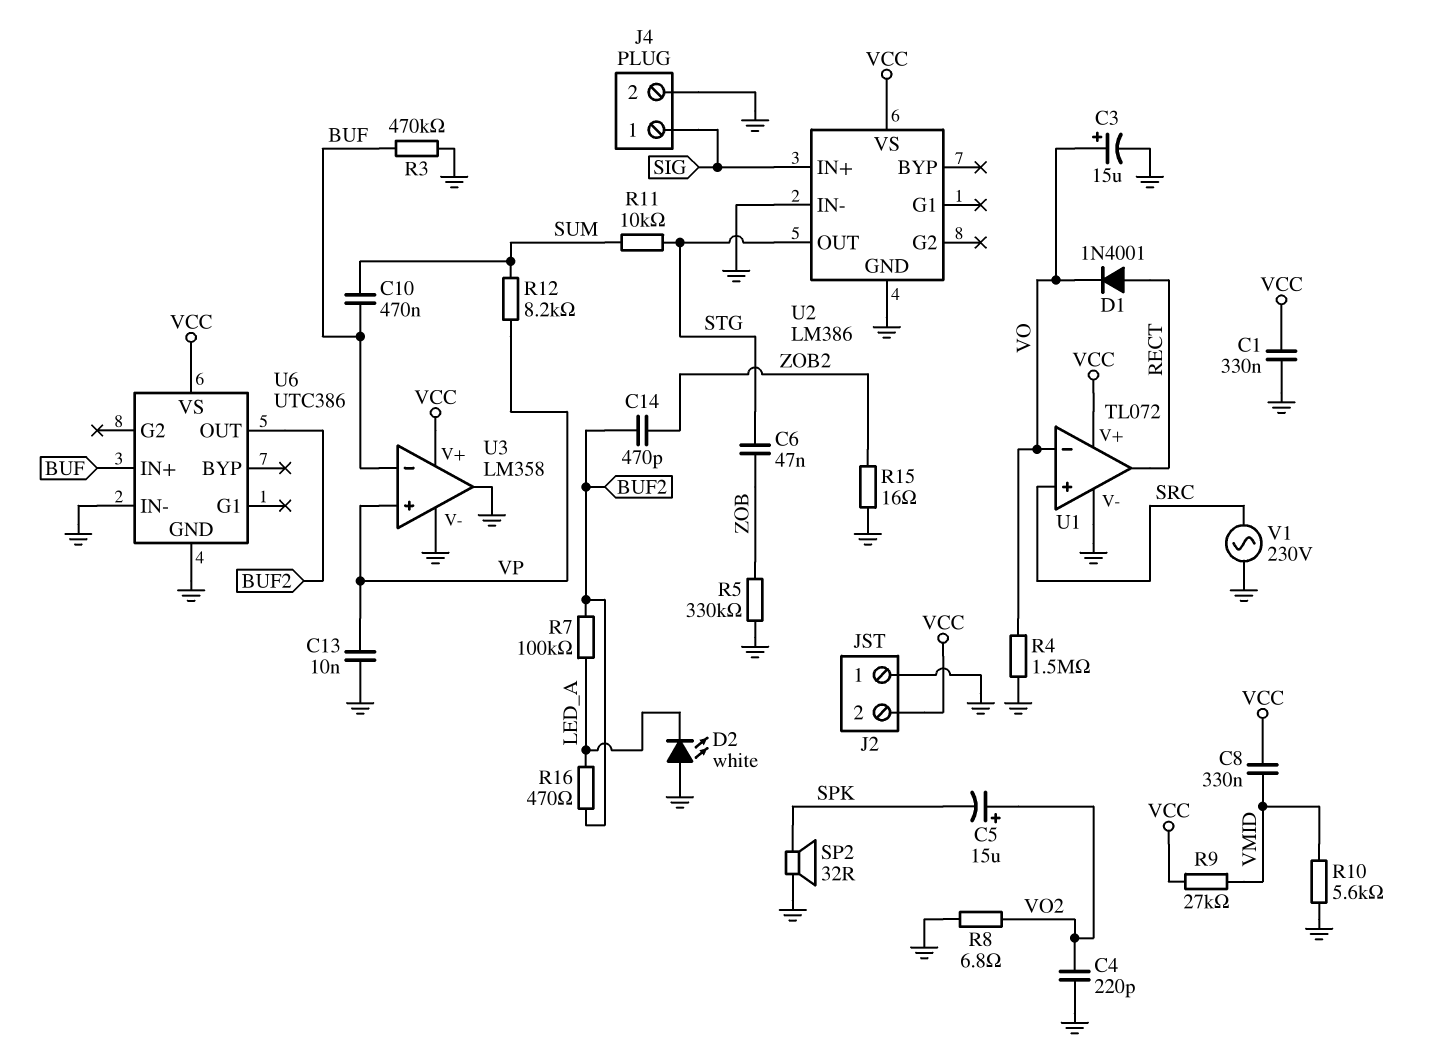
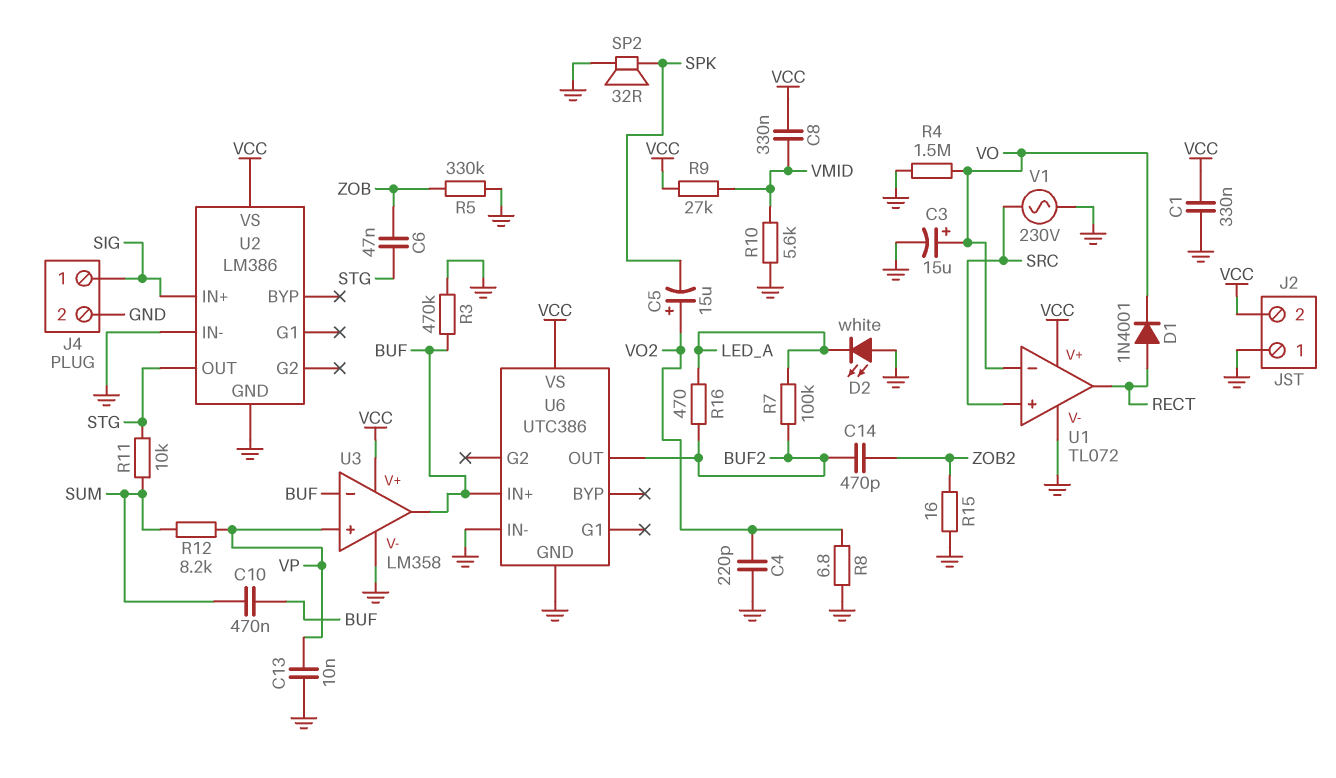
U3 pin out: GND -> BUF

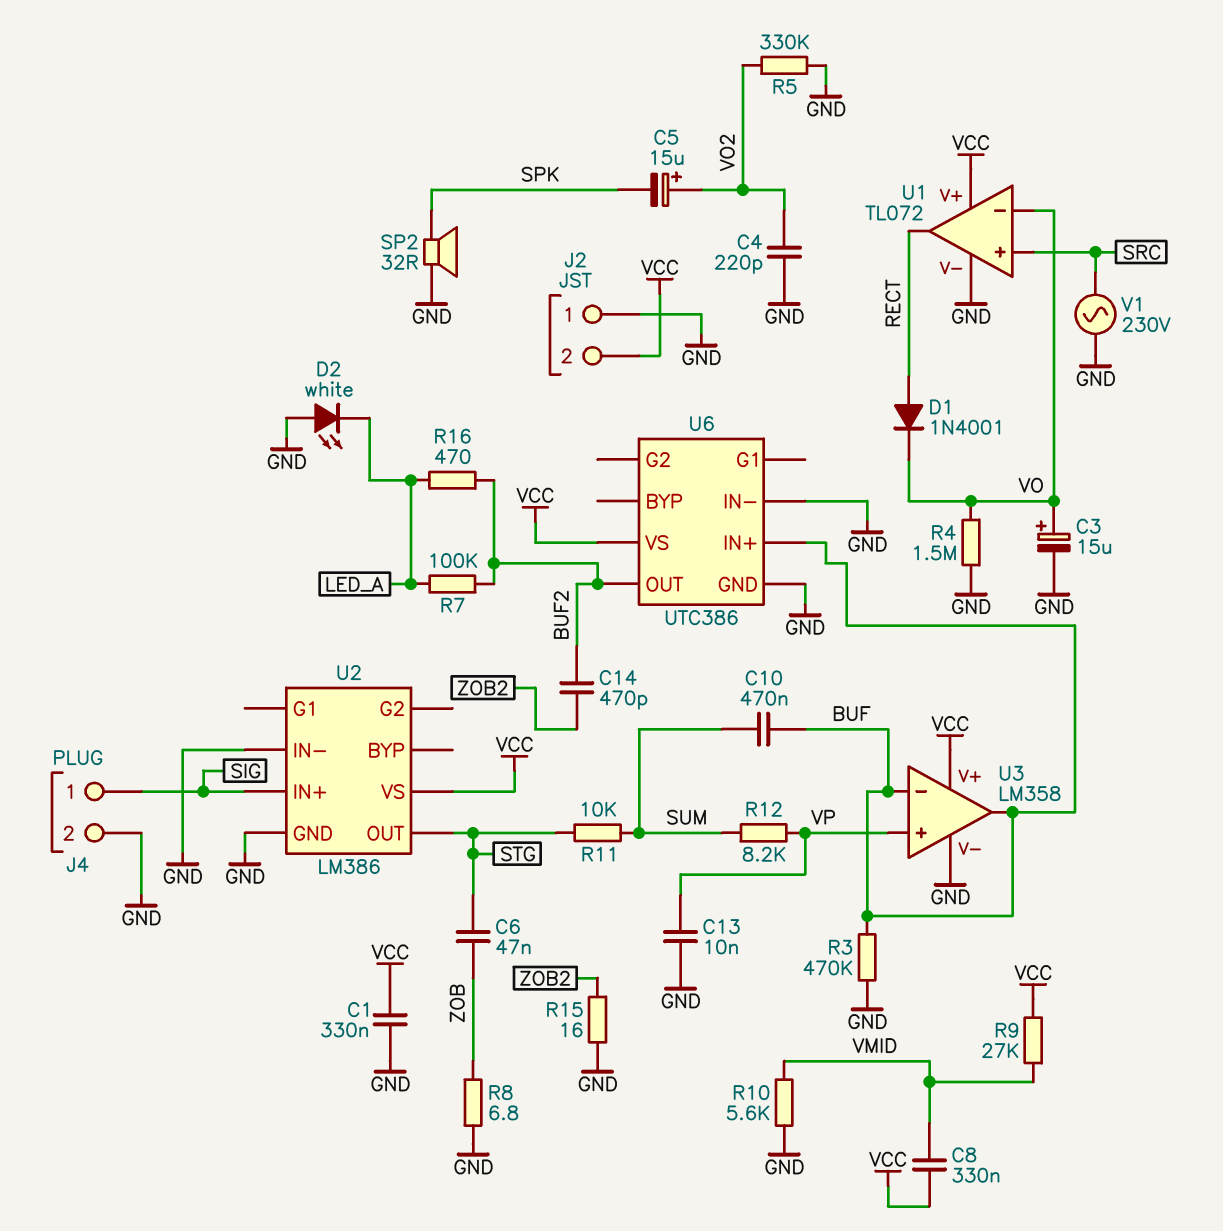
R5: 330k (GND, ZOB) -> 330k (GND, VO2)
R8: 6.8 (GND, VO2) -> 6.8 (GND, ZOB)

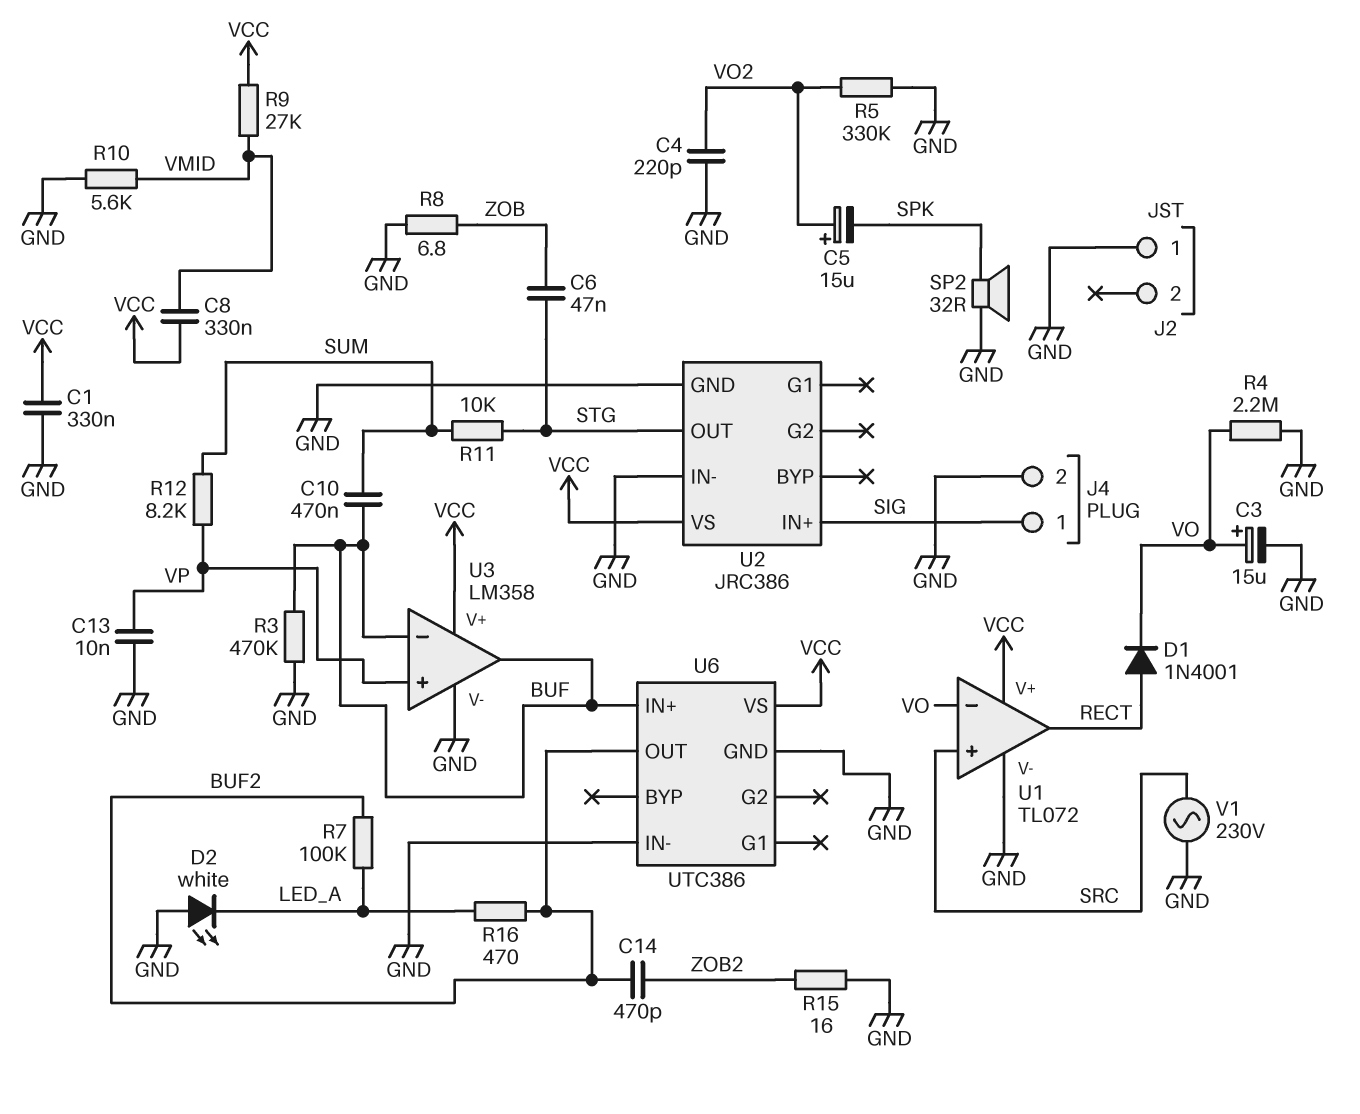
J2 pin 2: VCC -> none
R4: 1.5M (GND, VO) -> 2.2M (GND, VO)
U2: LM386 -> JRC386

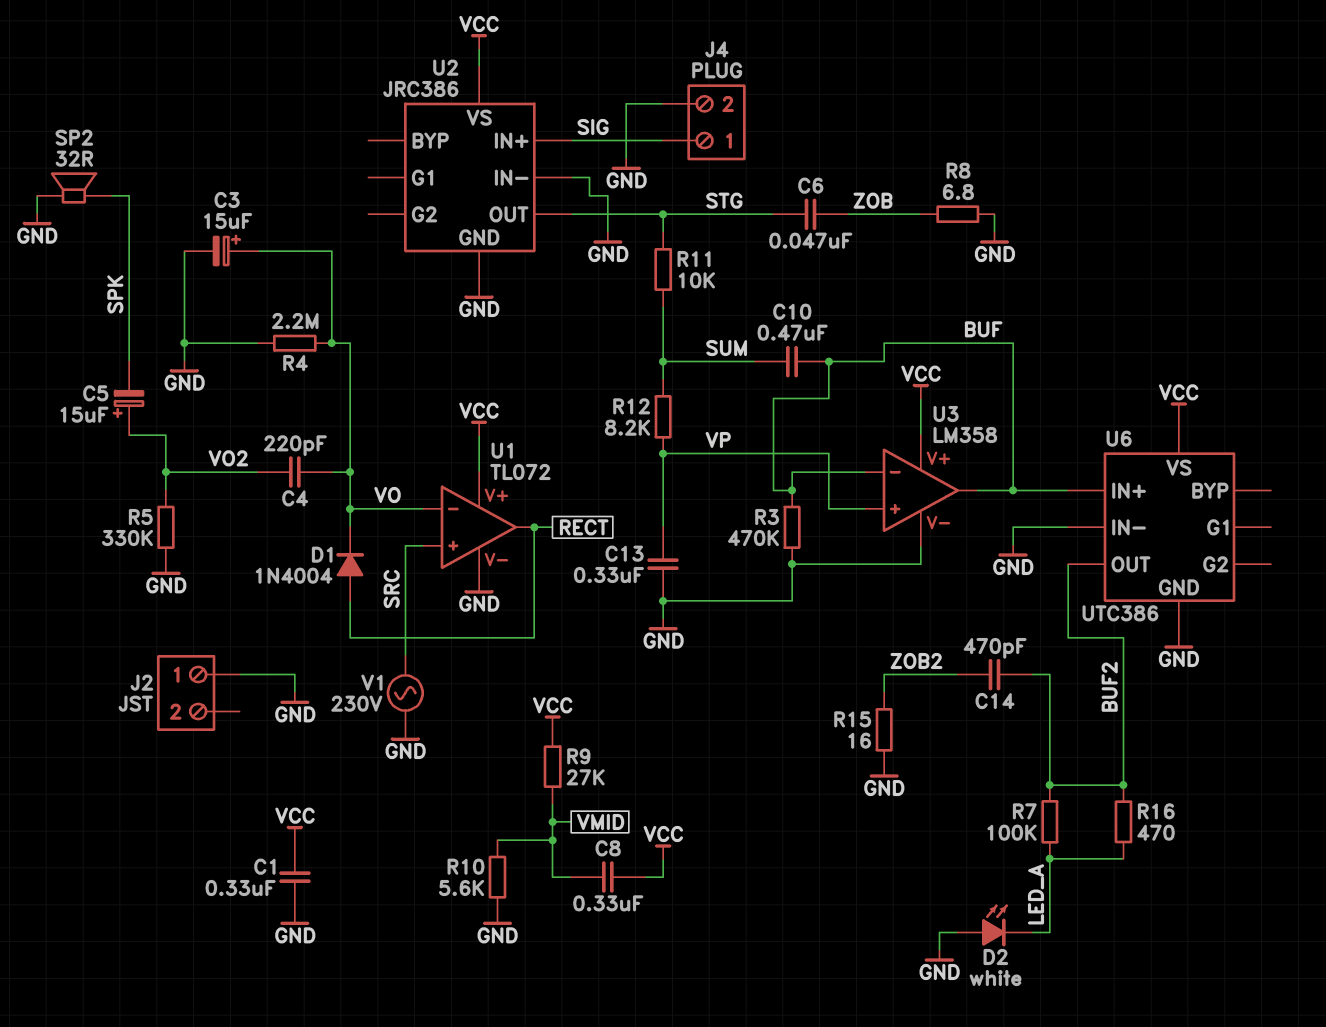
C4: 220pF (GND, VO2) -> 220pF (VO, VO2)
C13: 10nF (GND, VP) -> 330nF (GND, VP)
D1: diode 1N4001 (A RECT, K VO) -> diode 1N4004 (A RECT, K VO)

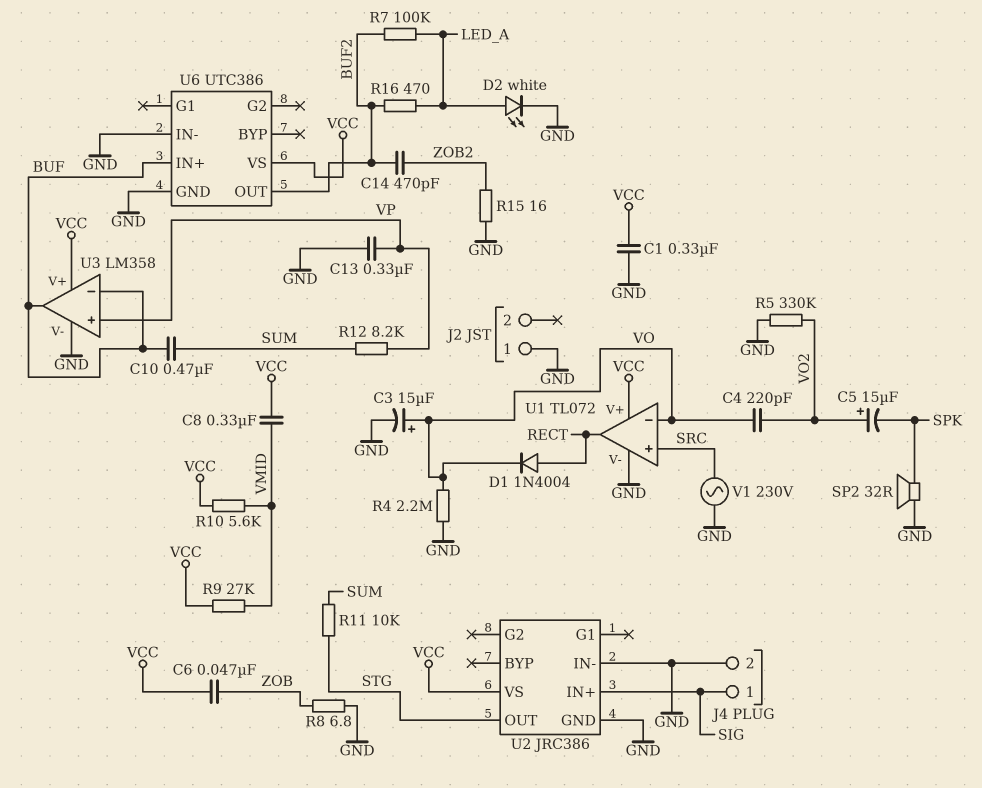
C6: 47nF (STG, ZOB) -> 47nF (VCC, ZOB)
D2: LED white (A GND, K LED_A) -> LED white (A LED_A, K GND)
R3: 470k (BUF, GND) -> none
R10: 5.6k (GND, VMID) -> 5.6k (VCC, VMID)

